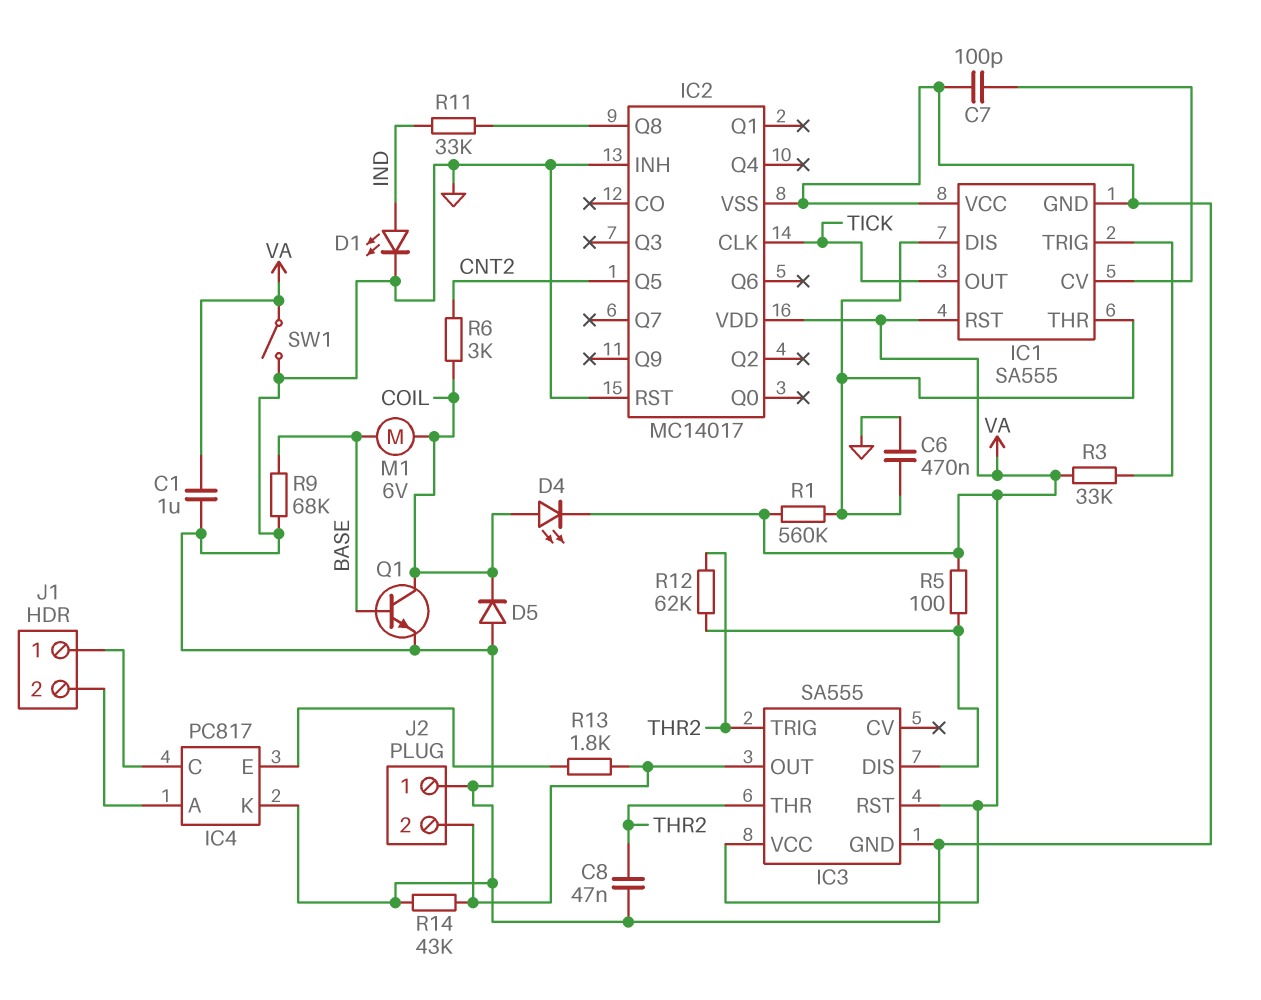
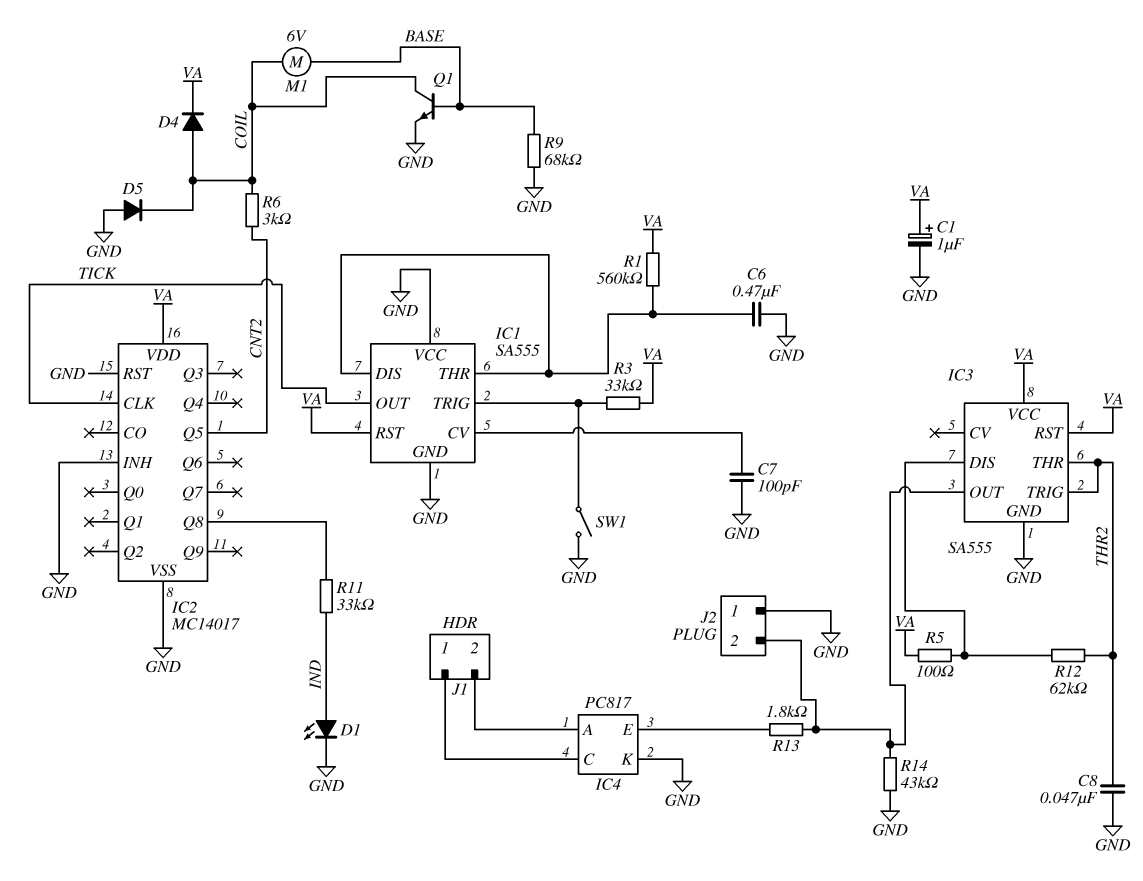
C1: 1uF (GND, VA) -> 1uF (plus VA, minus GND)
D4: LED (A COIL, K VA) -> diode (A COIL, K VA)
SW1: switch (GND, VA) -> switch (GND, IC1/TRIG)

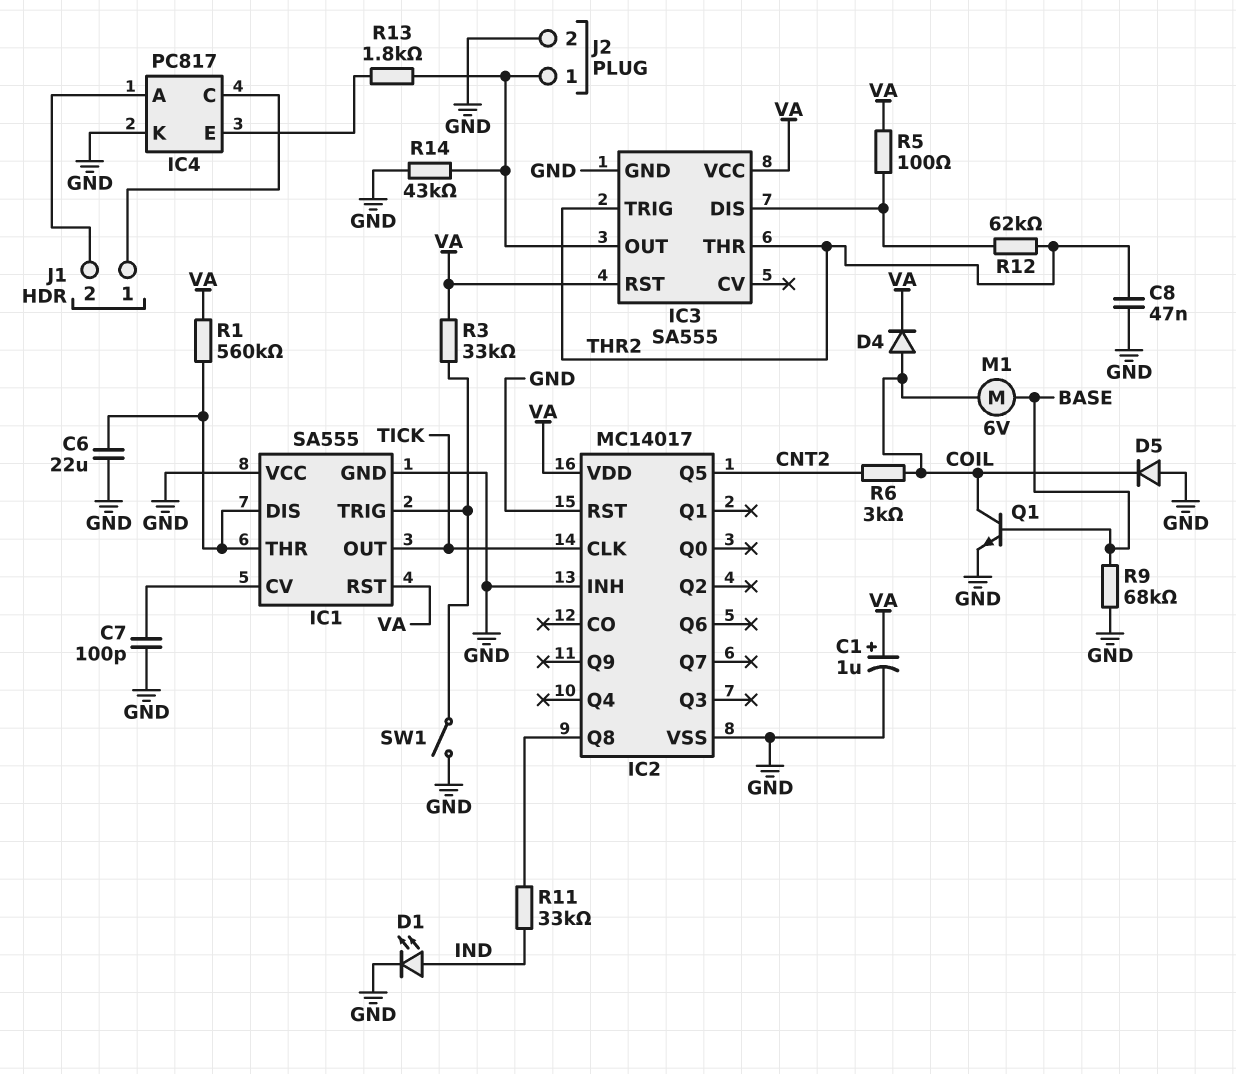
C6: 470nF (GND, IC1/DIS) -> 22uF (GND, IC1/DIS)
J2 pin 1: GND -> IC3/OUT
J2 pin 2: IC3/OUT -> GND

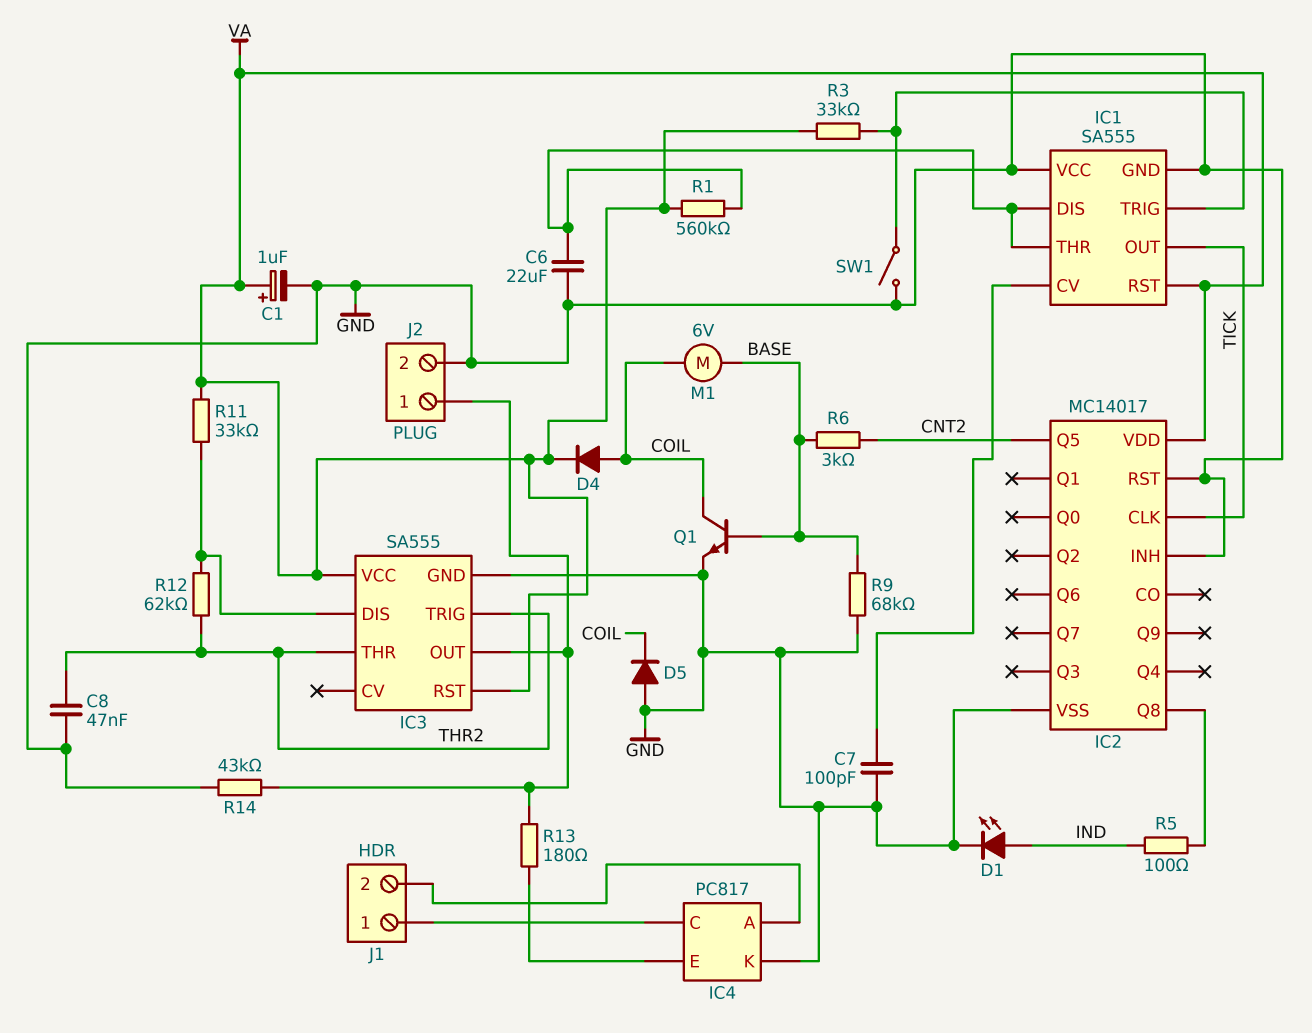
R5: 100 (IC3/DIS, VA) -> 100 (IC2/Q8, IND)
R6: 3k (CNT2, COIL) -> 3k (BASE, CNT2)
R11: 33k (IC2/Q8, IND) -> 33k (IC3/DIS, VA)
R13: 1.8k (IC3/OUT, IC4/E) -> 180 (IC3/OUT, IC4/E)

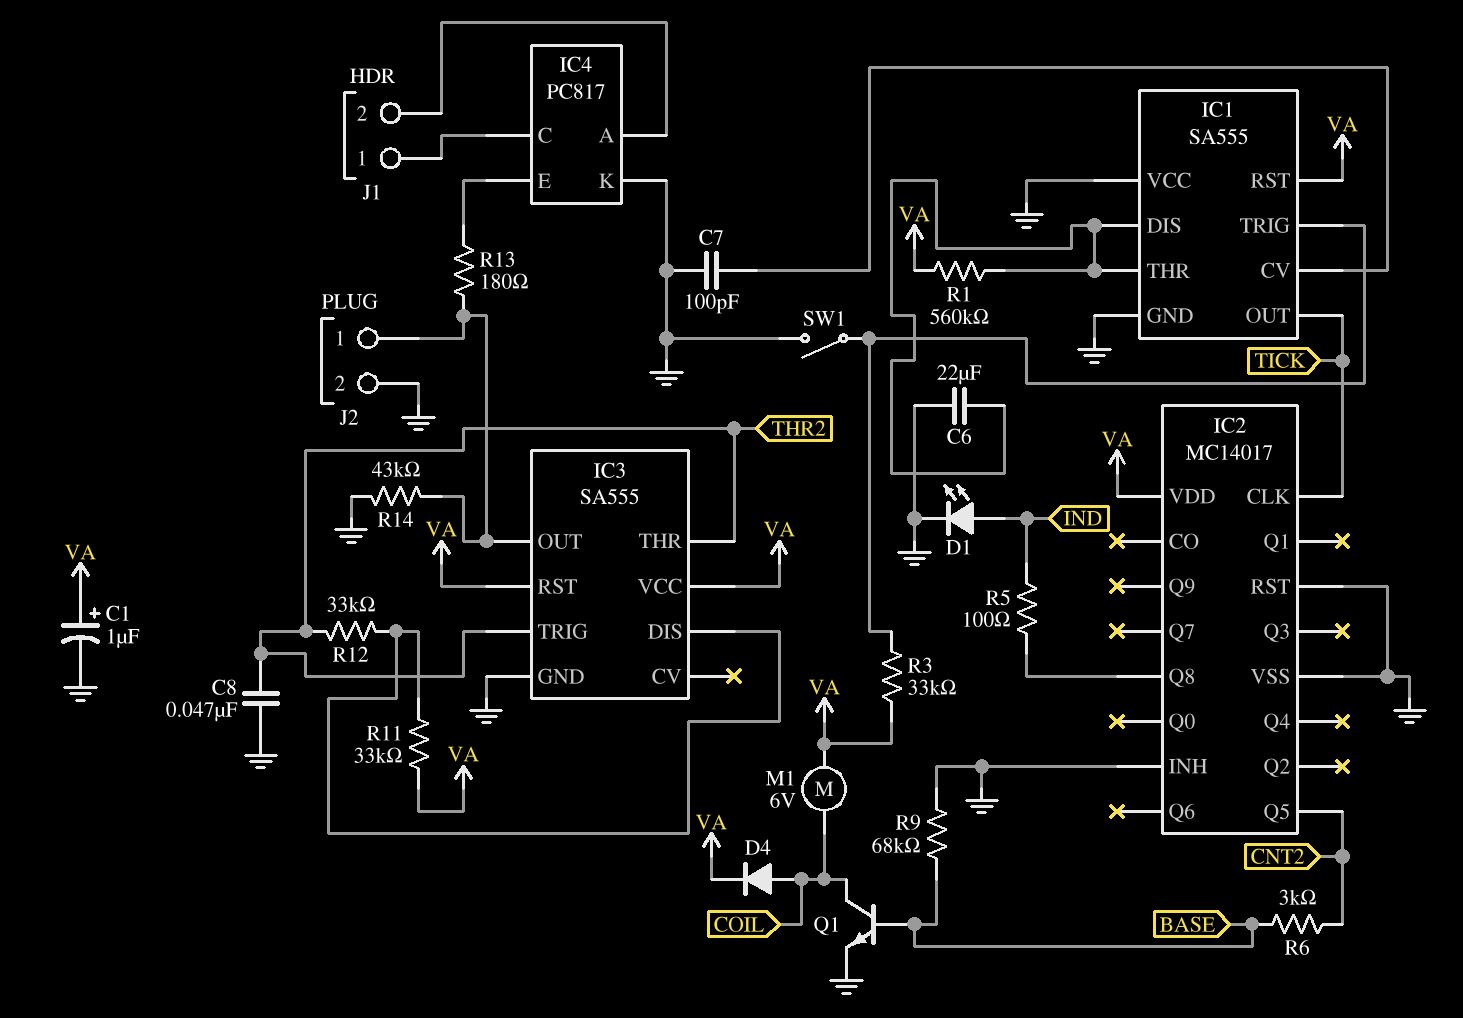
D5: diode (A GND, K COIL) -> none
M1: motor 6V (BASE, COIL) -> motor 6V (COIL, VA)
R12: 62k (IC3/DIS, THR2) -> 33k (IC3/DIS, THR2)

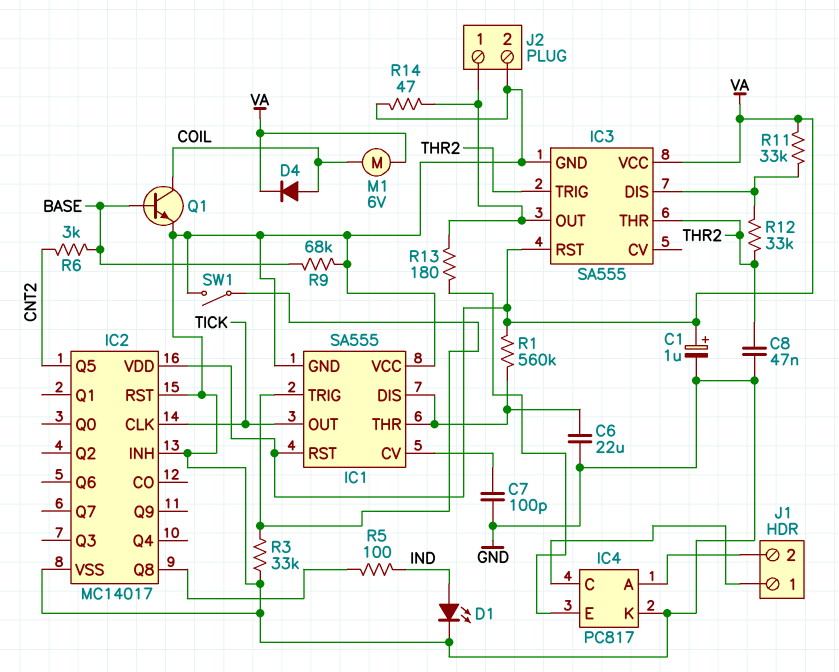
R3: 33k (IC1/TRIG, VA) -> 33k (GND, IC1/TRIG)
R14: 43k (GND, IC3/OUT) -> 47 (GND, IC3/OUT)

